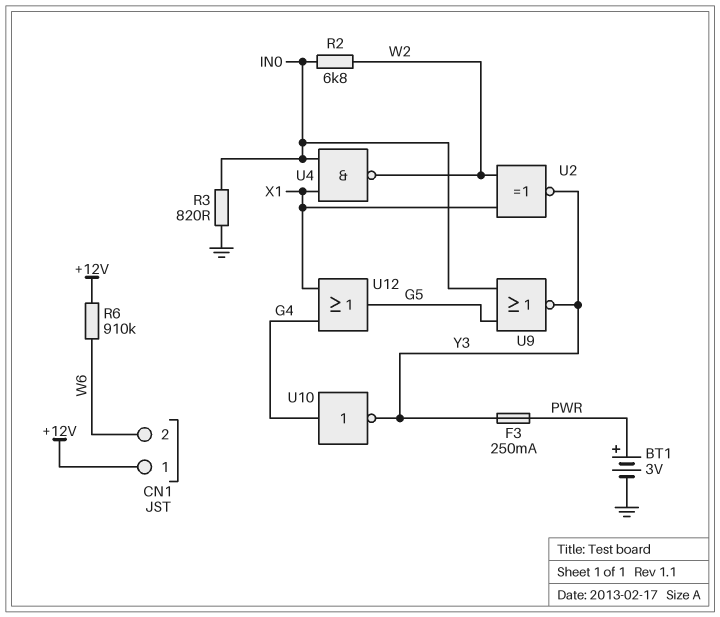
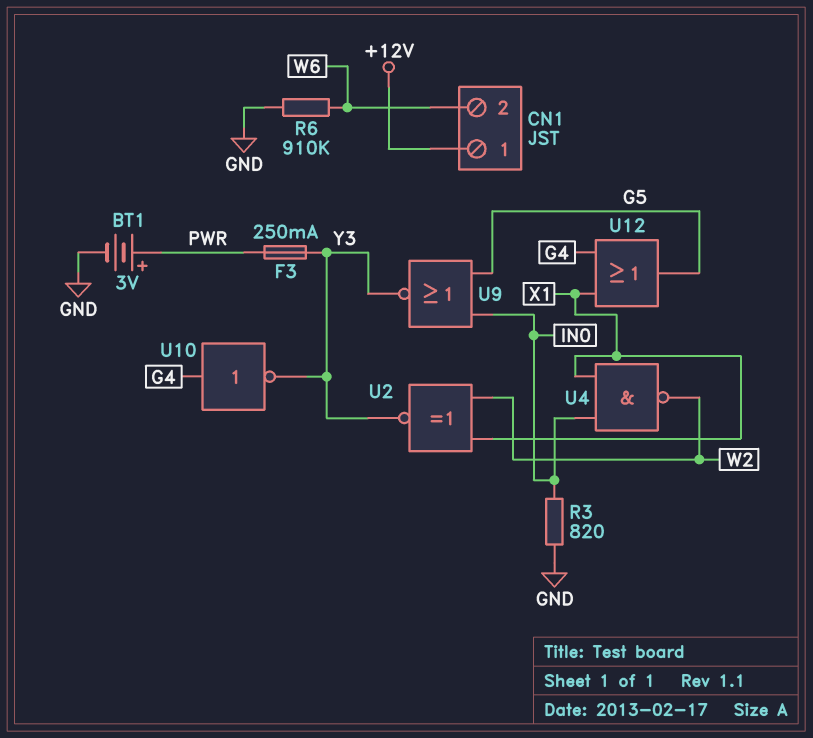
R2: 6.8k (IN0, W2) -> none
R6: 910k (+12V, W6) -> 910k (GND, W6)

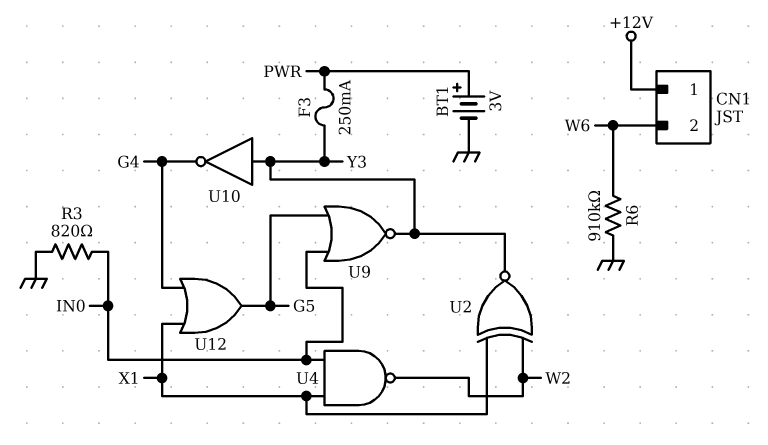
U10: NOT (in G4, out Y3) -> NOT (in Y3, out G4)

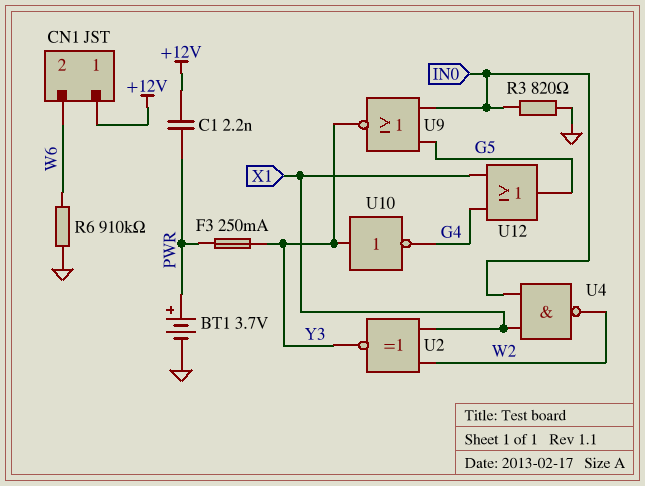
BT1: 3V (plus PWR, minus GND) -> 3.7V (plus PWR, minus GND)
C1: none -> 2.2nF (+12V, PWR)

